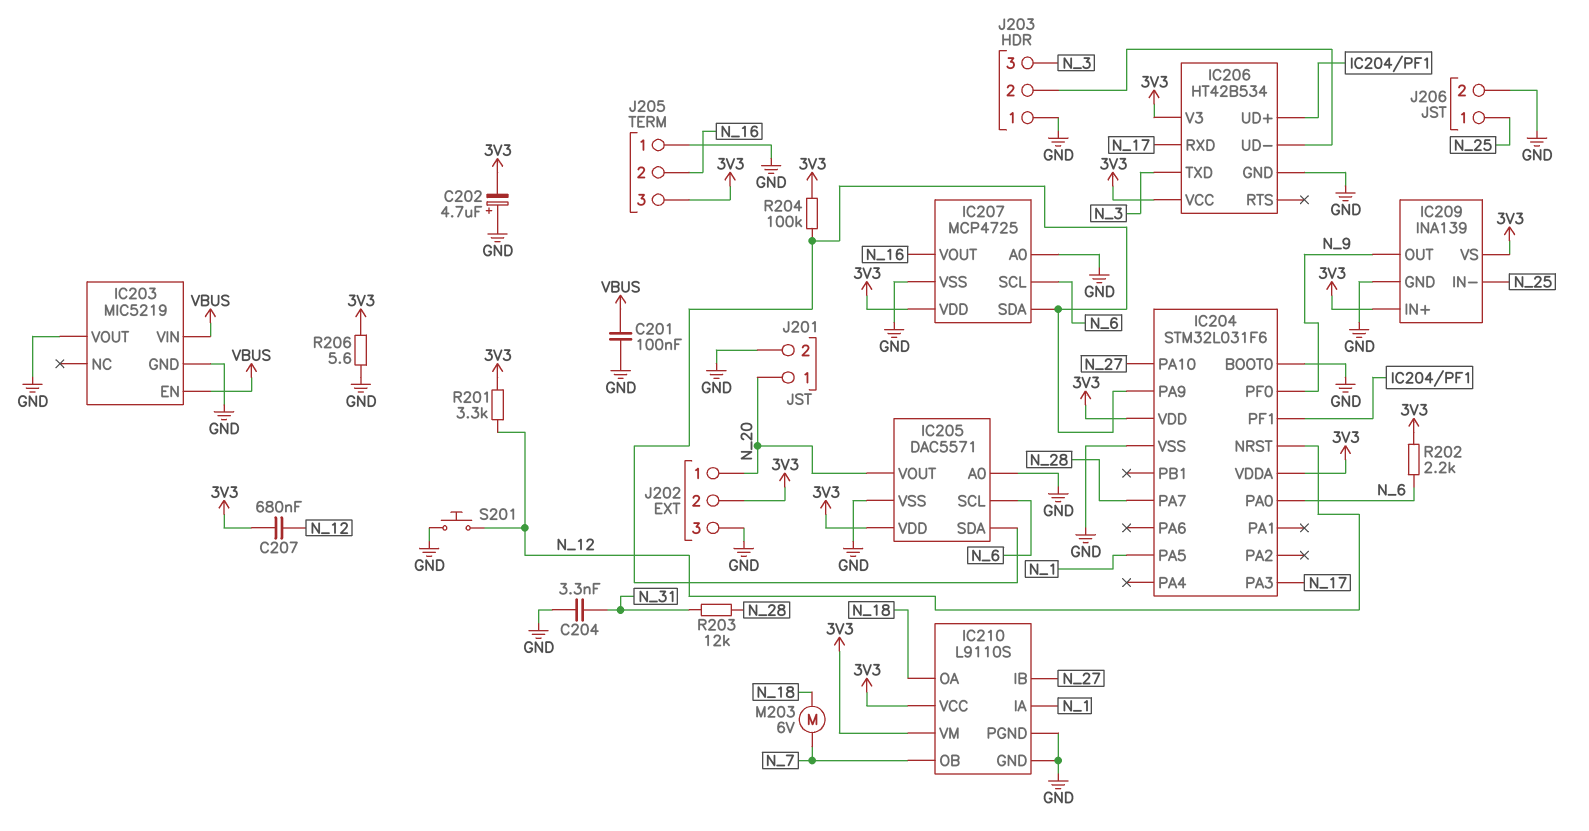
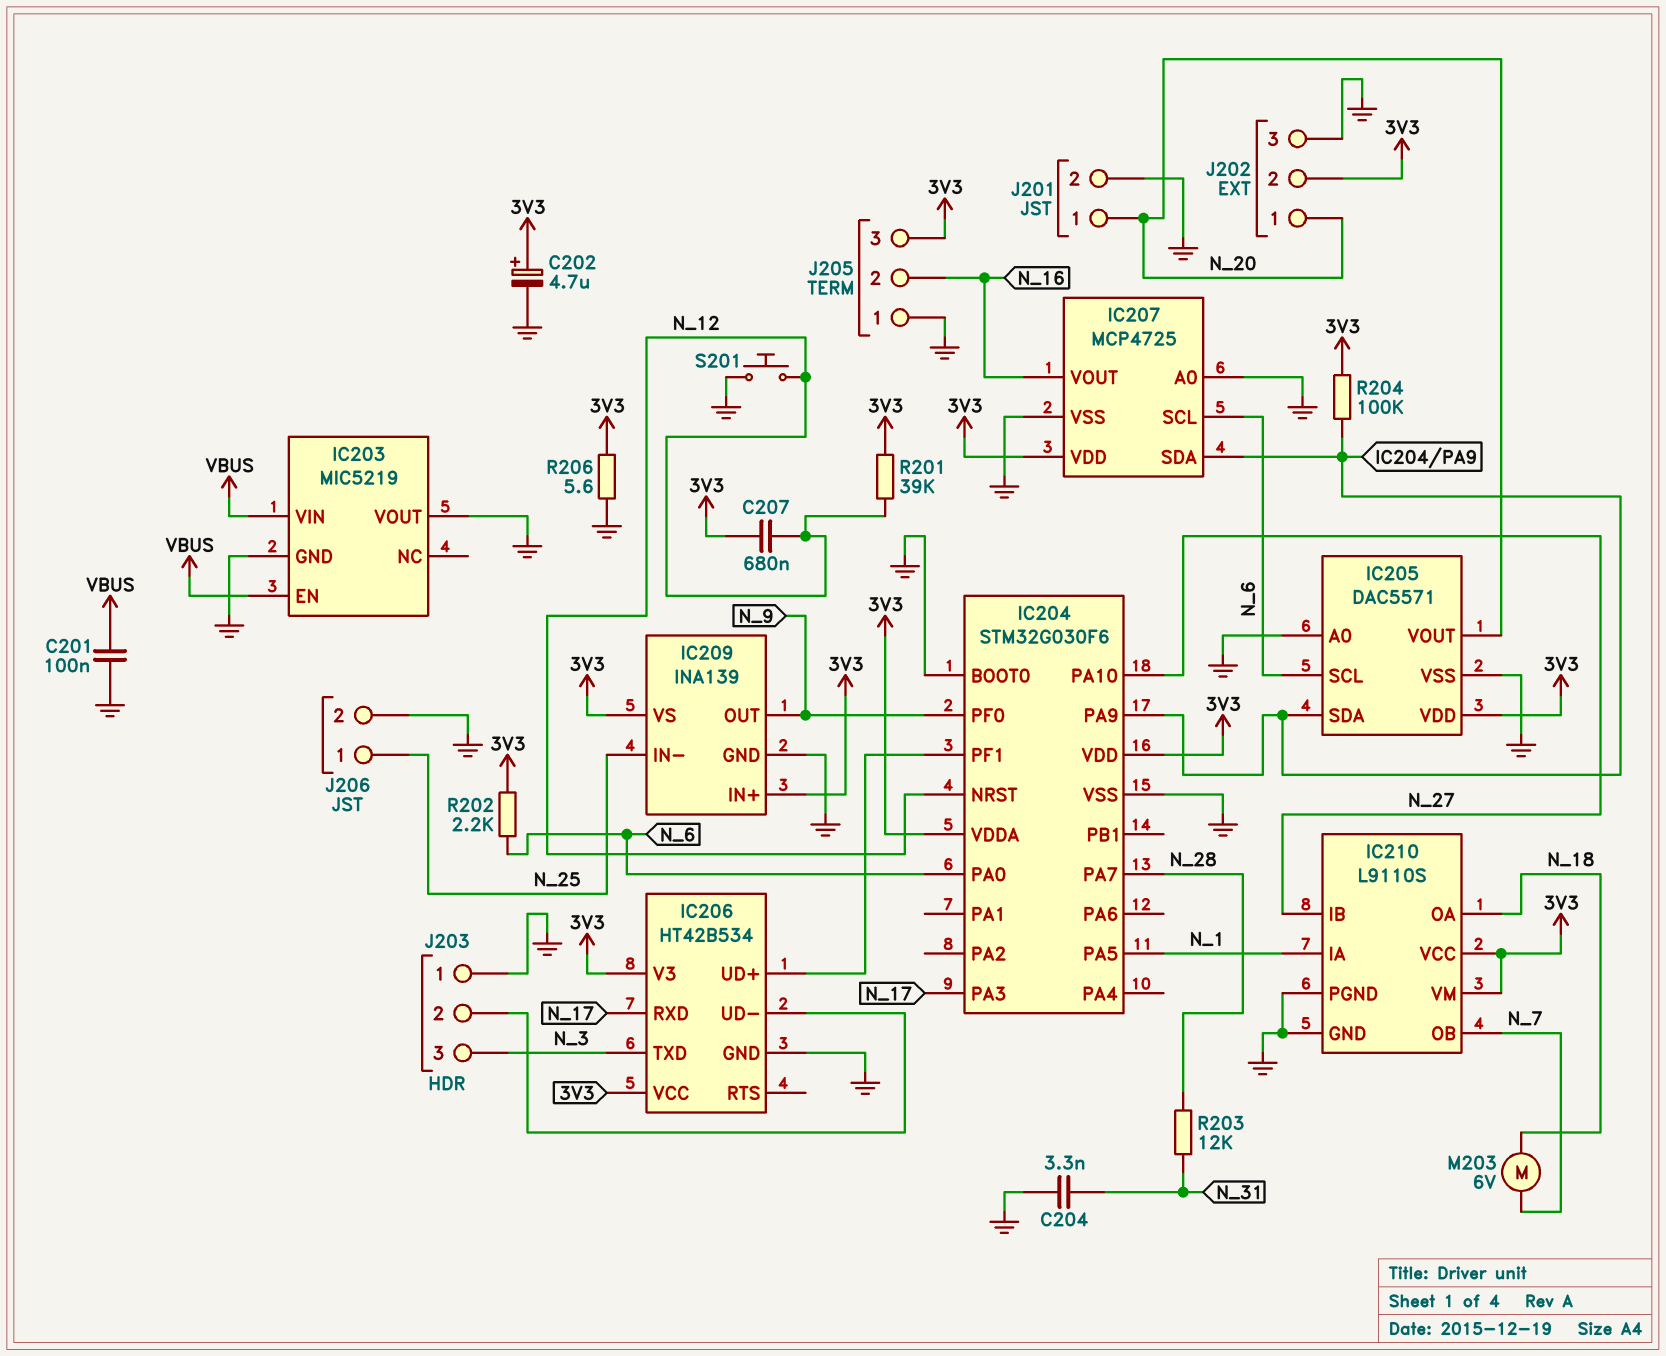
C202: 4.7uF (plus GND, minus 3V3) -> 4.7uF (plus 3V3, minus GND)
IC204: STM32L031F6 -> STM32G030F6
R201: 3.3k (3V3, N_12) -> 39k (3V3, N_12)

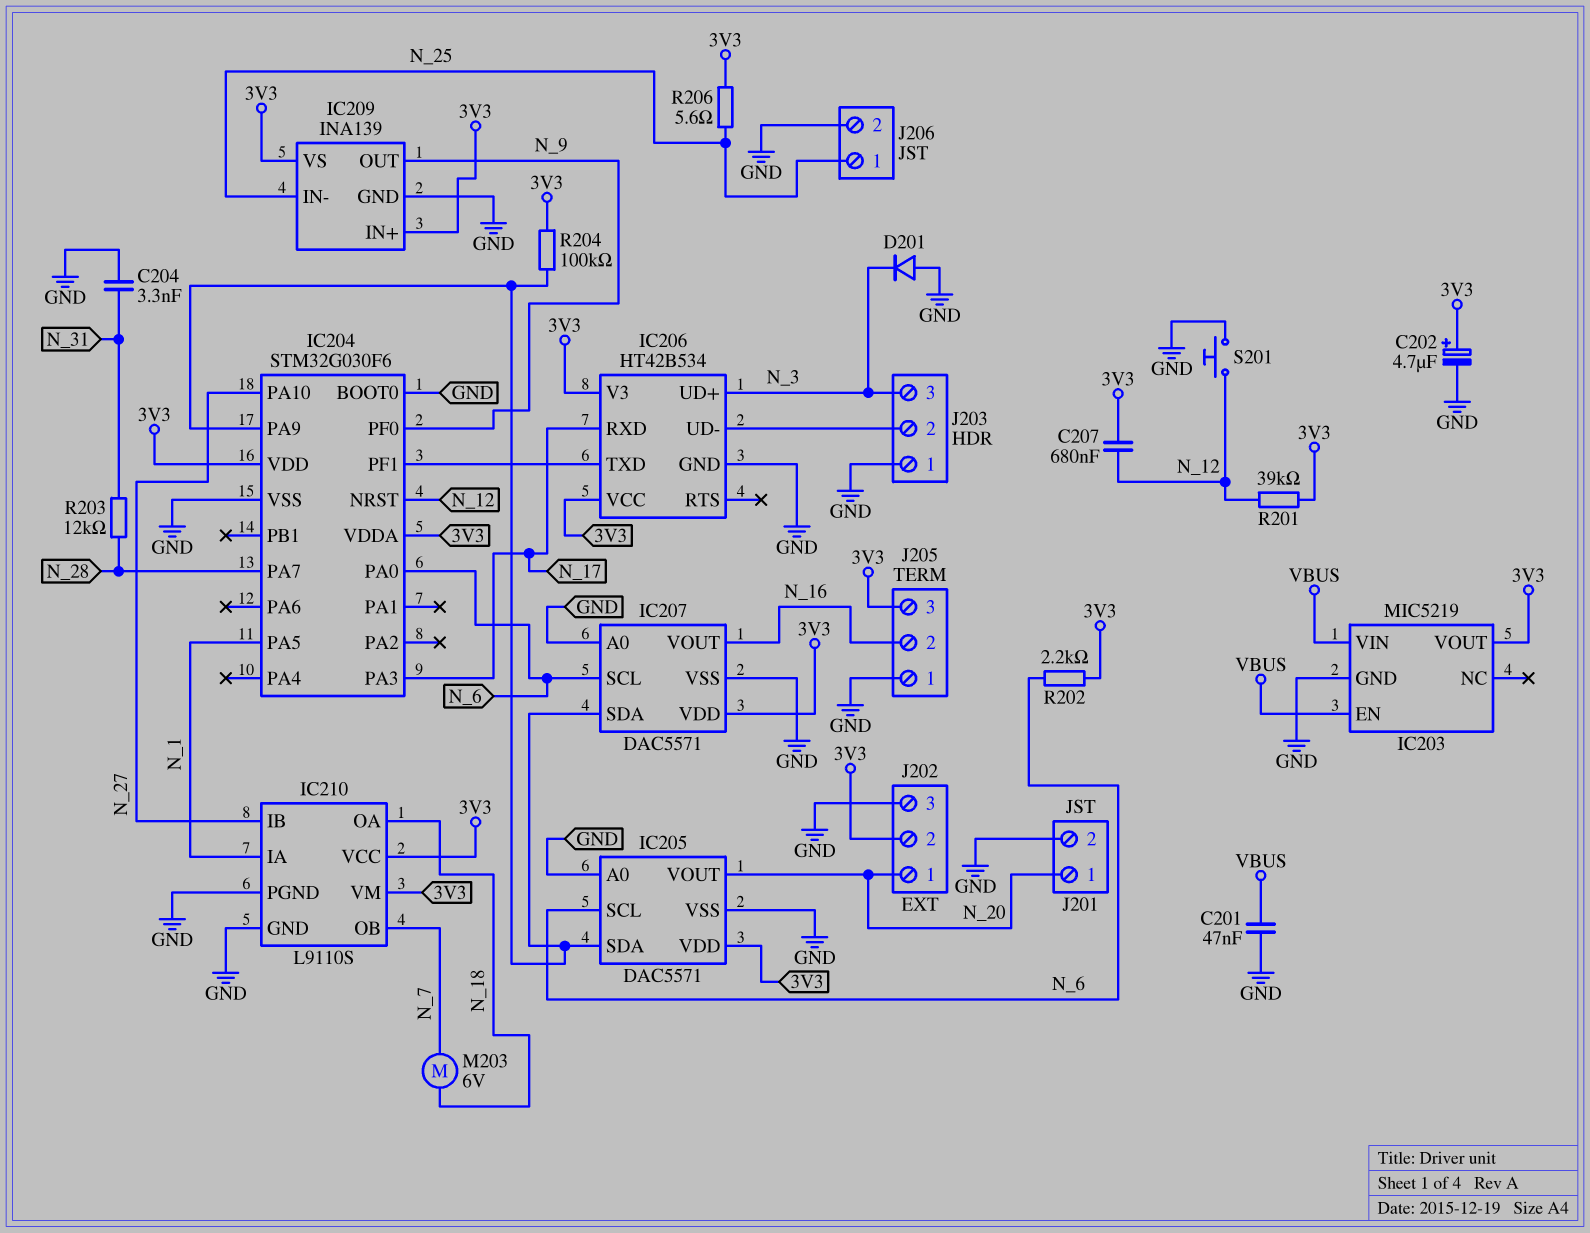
C201: 100nF (GND, VBUS) -> 47nF (GND, VBUS)
D201: none -> diode (A GND, K N_3)
IC203 pin VOUT: GND -> 3V3
IC206 pin TXD: N_3 -> IC204/PF1
IC206 pin UD+: IC204/PF1 -> N_3
IC207: MCP4725 -> DAC5571
R206: 5.6 (3V3, GND) -> 5.6 (3V3, N_25)

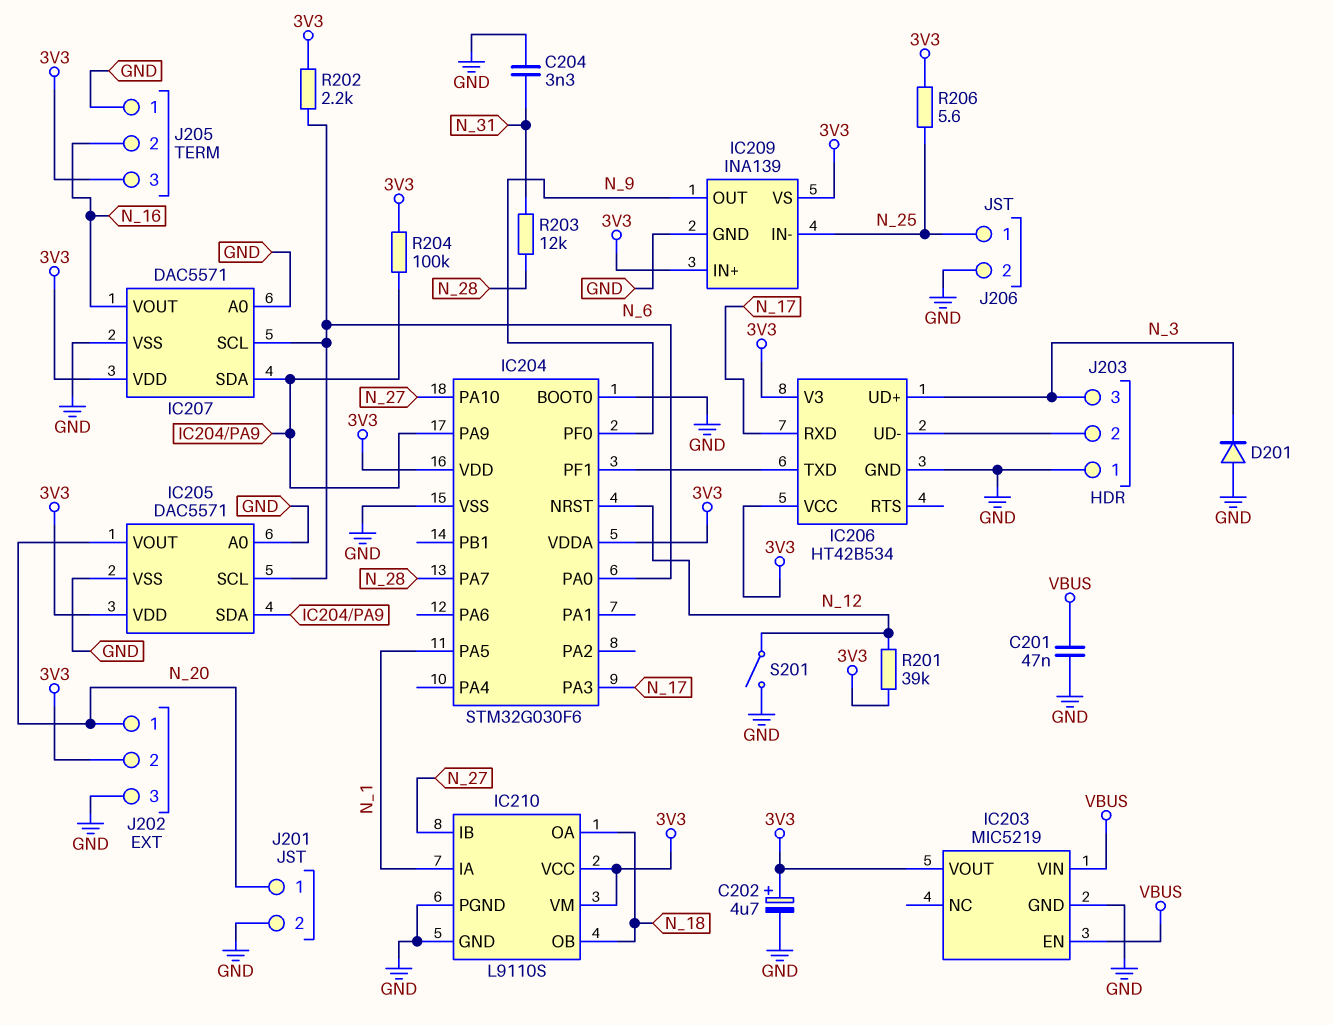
C207: 680nF (3V3, N_12) -> none
IC210 pin OB: N_7 -> N_18
M203: motor 6V (N_7, N_18) -> none
S201: button (GND, N_12) -> switch (GND, N_12)

